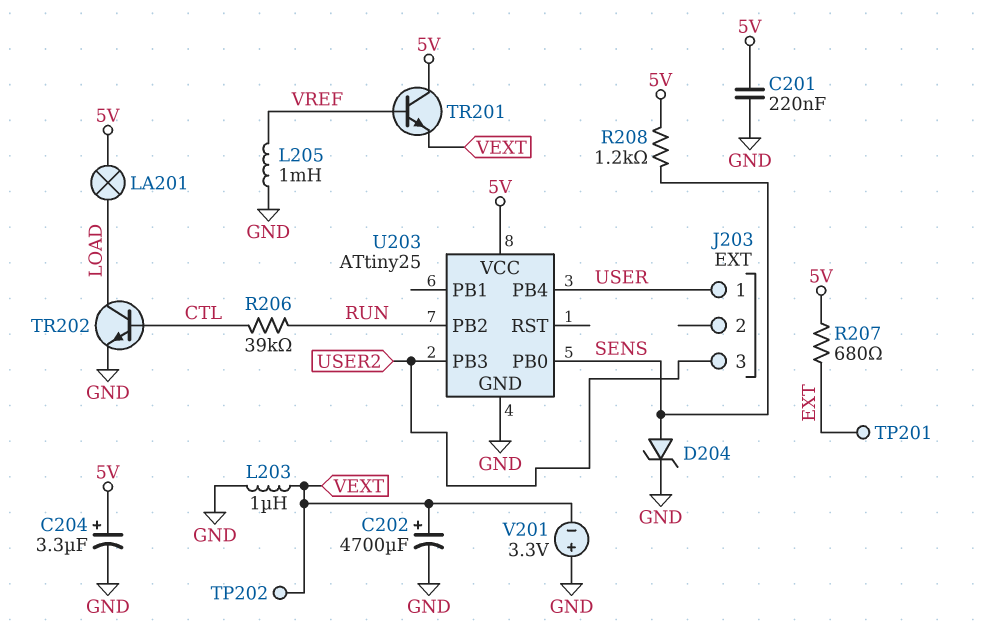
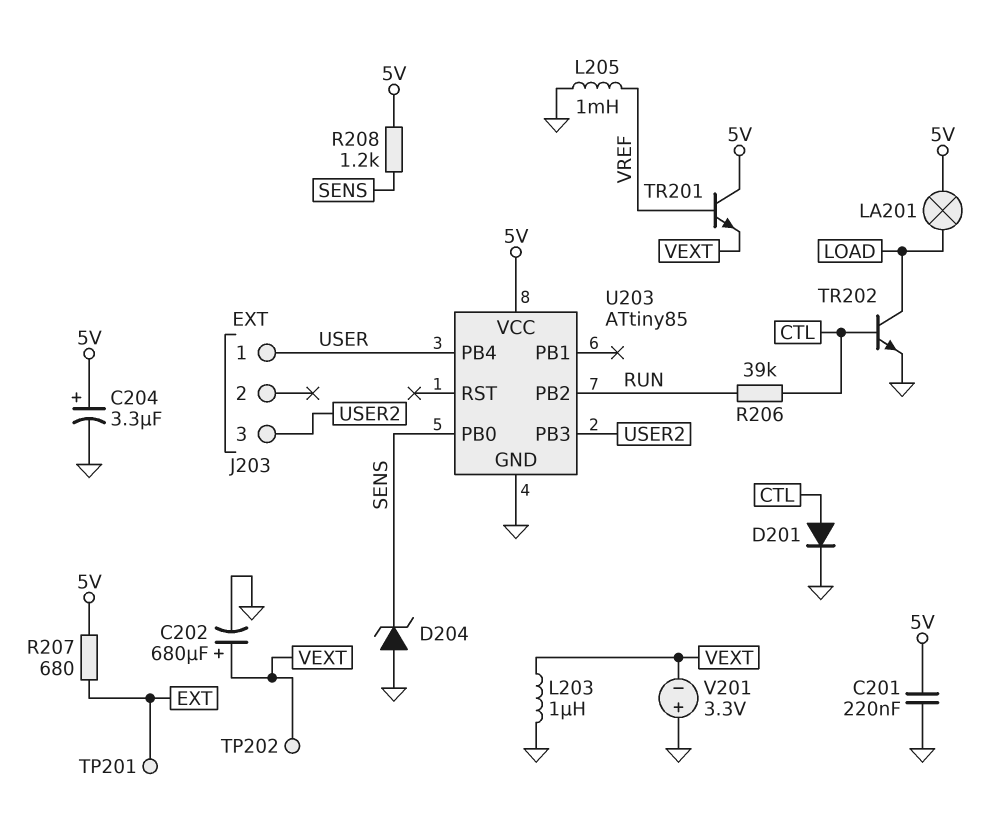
C202: 4700uF (plus VEXT, minus GND) -> 680uF (plus VEXT, minus GND)
D201: none -> diode (A CTL, K GND)
D204: zener (A SENS, K GND) -> zener (A GND, K SENS)
U203: ATtiny25 -> ATtiny85

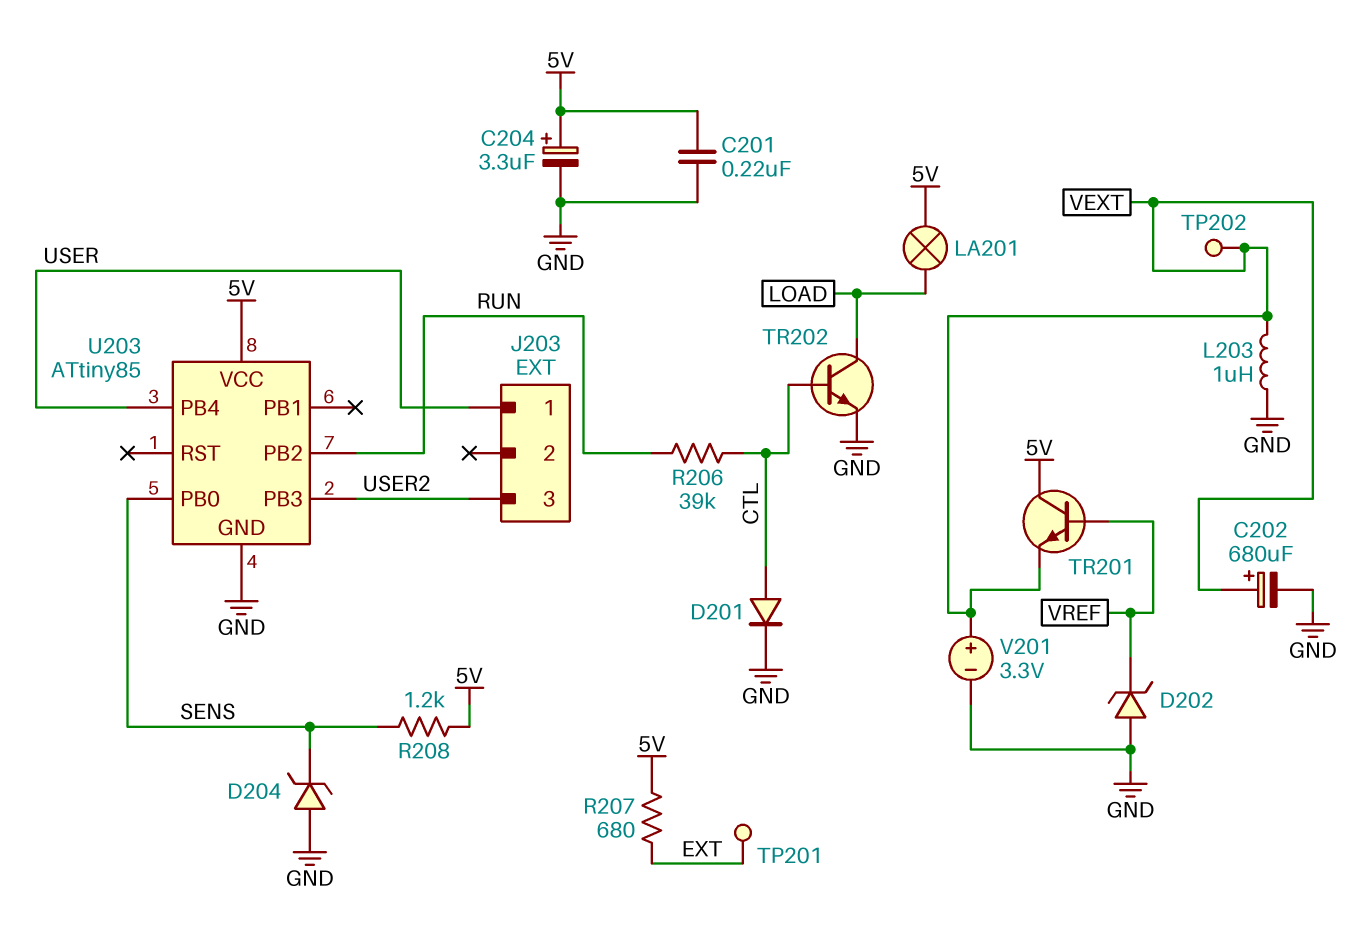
D202: none -> zener (A GND, K VREF)
L205: 1mH (GND, VREF) -> none
V201: 3.3V (plus GND, minus VEXT) -> 3.3V (plus VEXT, minus GND)

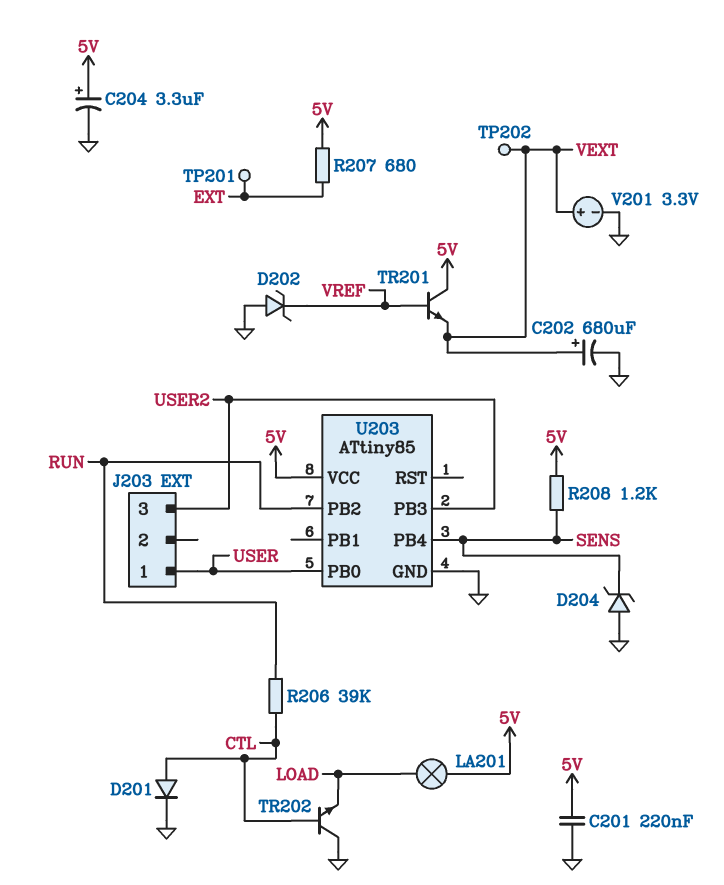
L203: 1uH (GND, VEXT) -> none
TR202: NPN (B CTL, C LOAD, E GND) -> NPN (B CTL, C GND, E LOAD)
U203 pin PB0: SENS -> USER
U203 pin PB4: USER -> SENS

